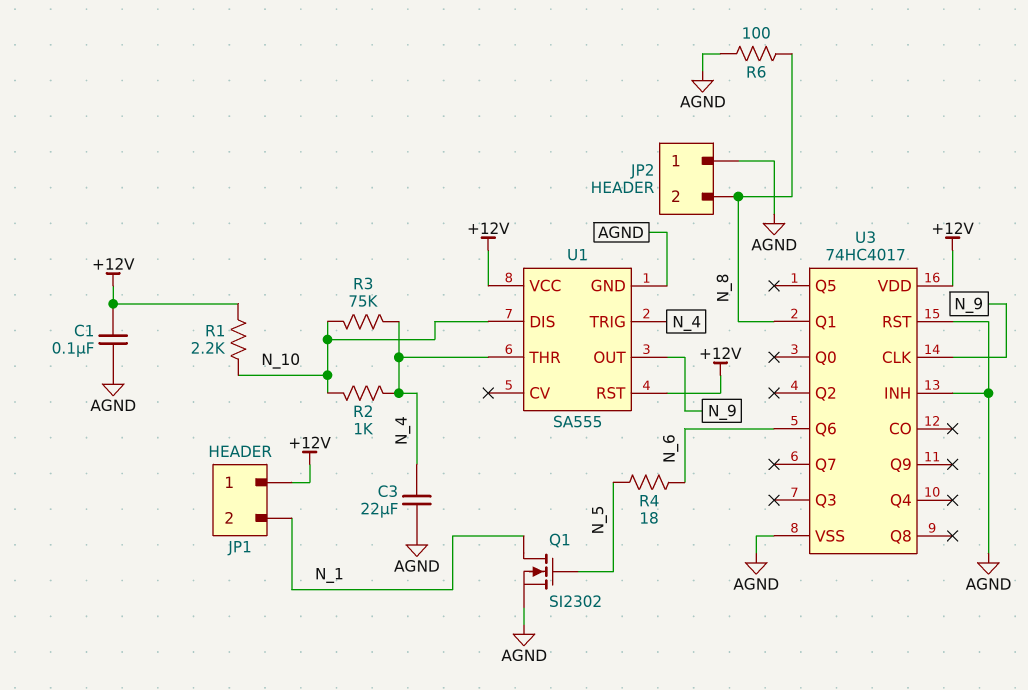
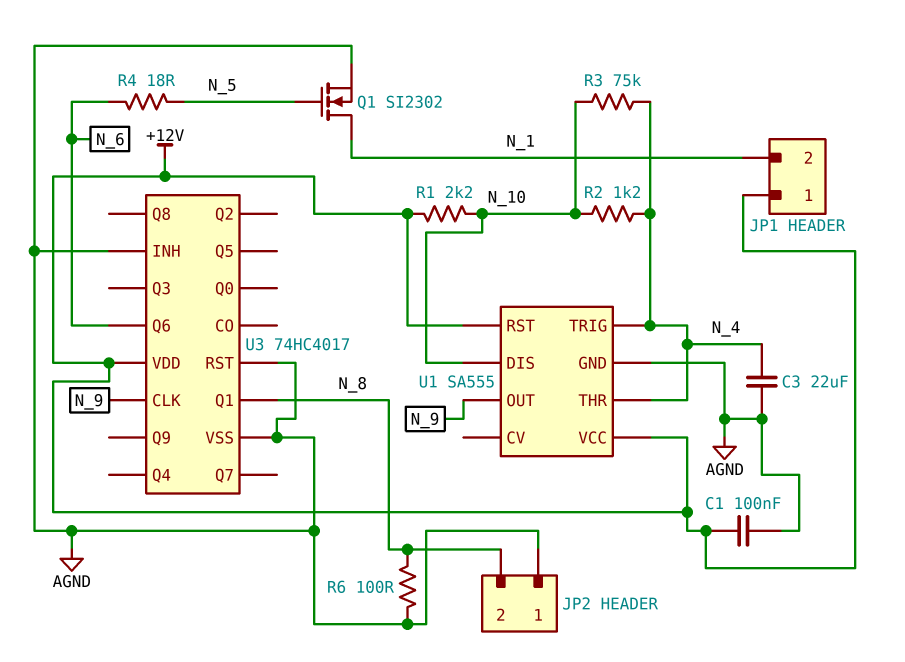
R2: 1k (N_4, N_10) -> 1.2k (N_4, N_10)

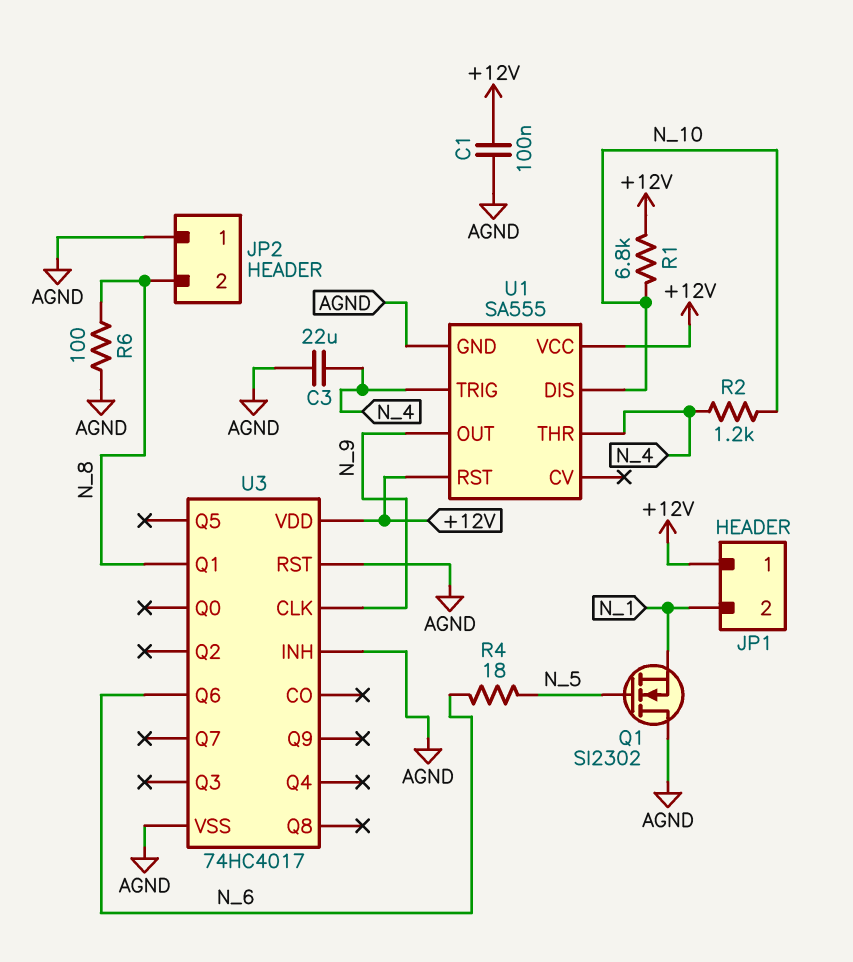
Q1: NMOS SI2302 (G N_5, D N_1, S AGND) -> NMOS SI2302 (G N_5, D AGND, S N_1)
R1: 2.2k (+12V, N_10) -> 6.8k (+12V, N_10)
R3: 75k (N_4, N_10) -> none

